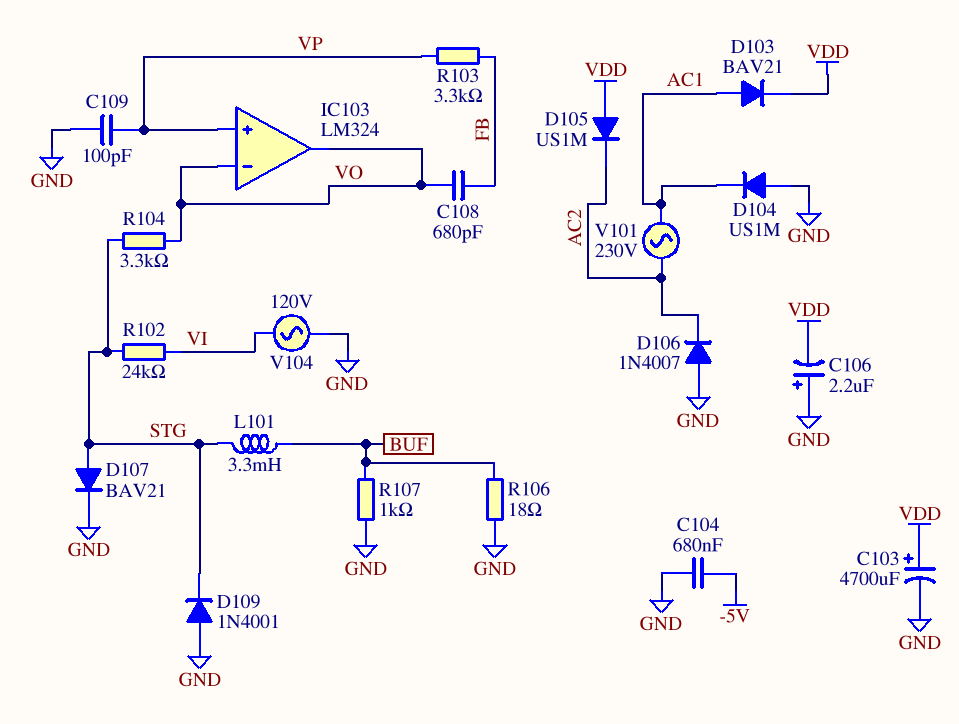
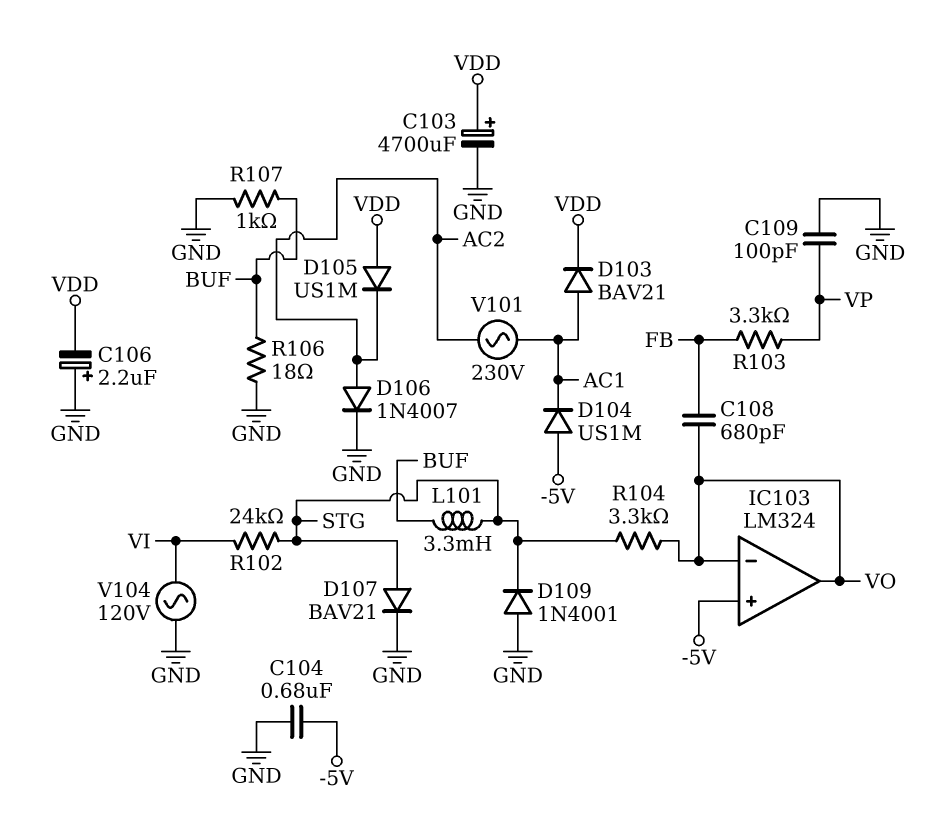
D104: diode US1M (A GND, K AC1) -> diode US1M (A -5V, K AC1)
D106: diode 1N4007 (A GND, K AC2) -> diode 1N4007 (A AC2, K GND)
IC103 pin in+: VP -> -5V

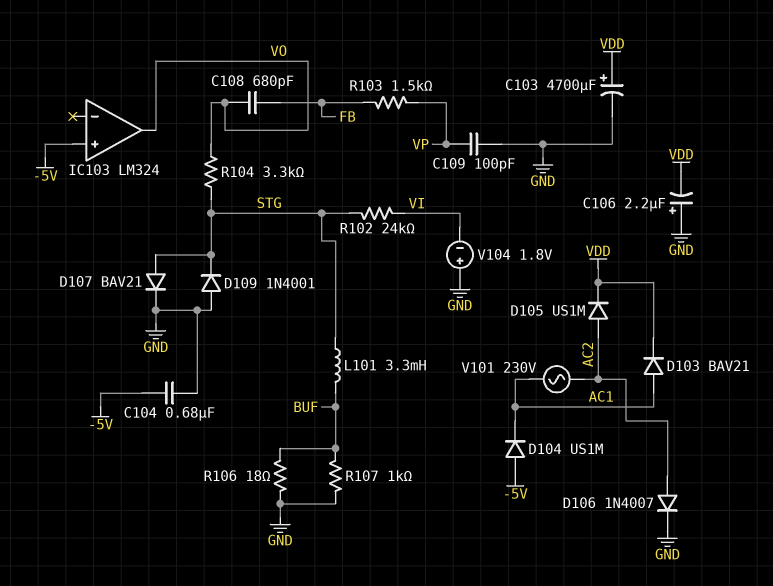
D105: diode US1M (A VDD, K AC2) -> diode US1M (A AC2, K VDD)
IC103 pin in-: VO -> none
R103: 3.3k (FB, VP) -> 1.5k (FB, VP)
V104: AC 120V (GND, VI) -> 1.8V (plus GND, minus VI)

